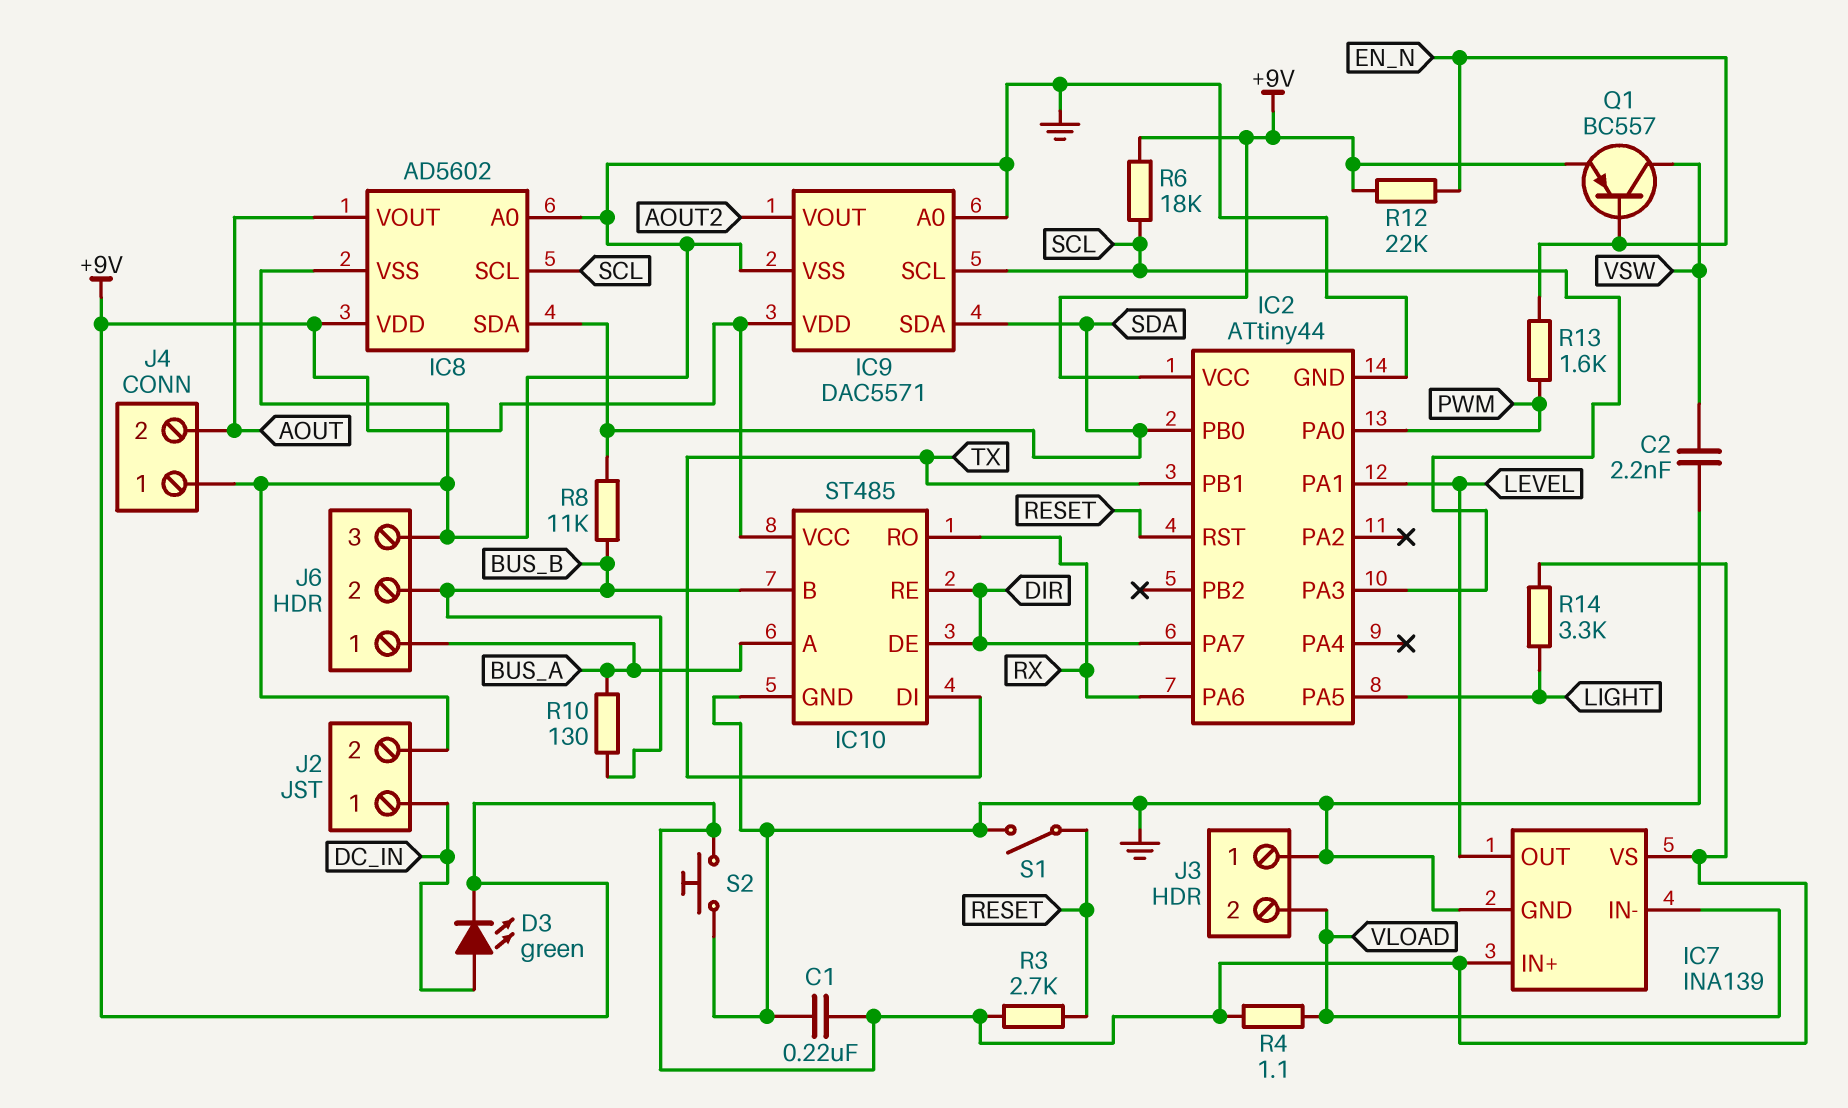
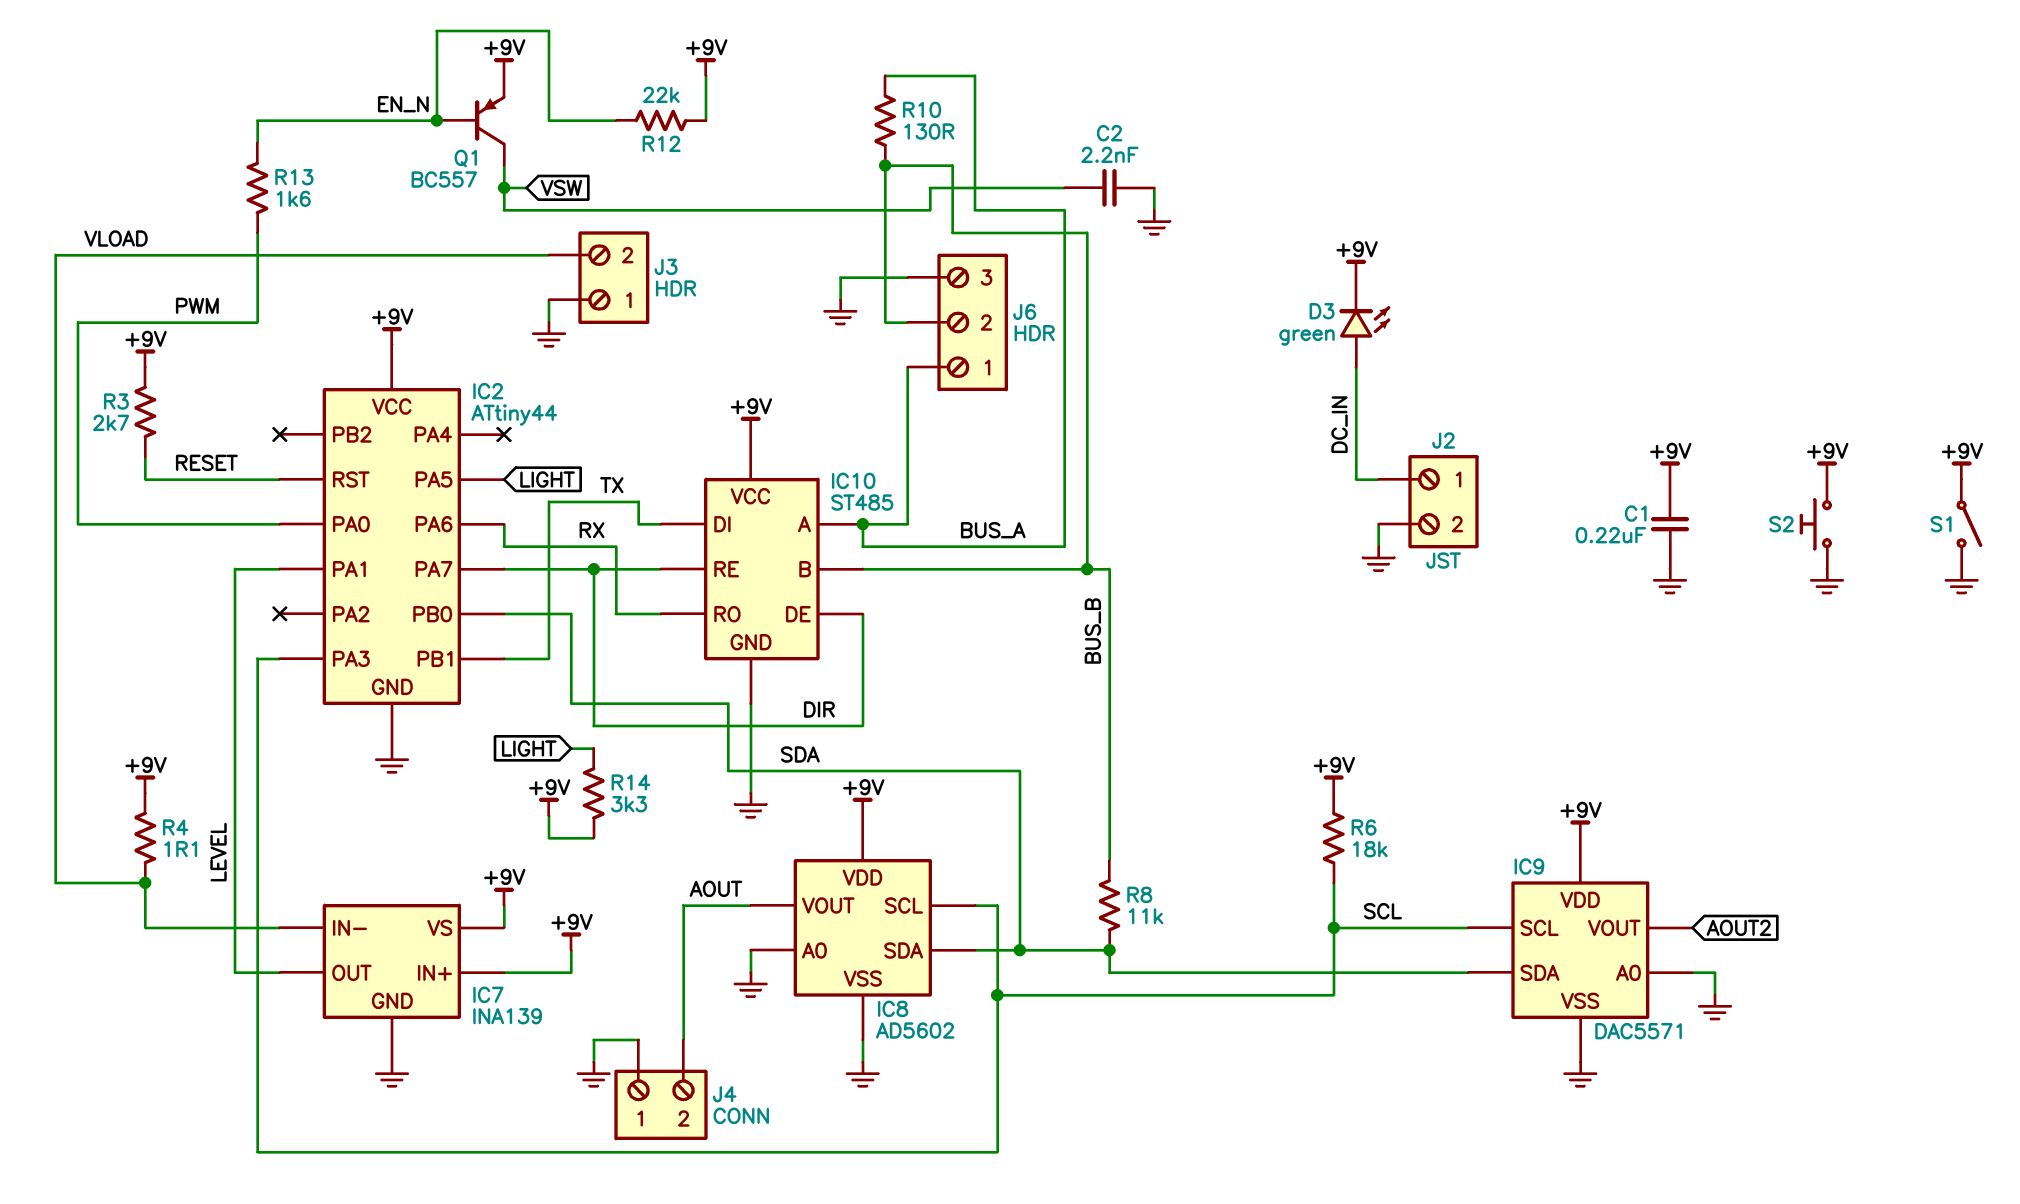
S1: switch (GND, RESET) -> switch (+9V, GND)

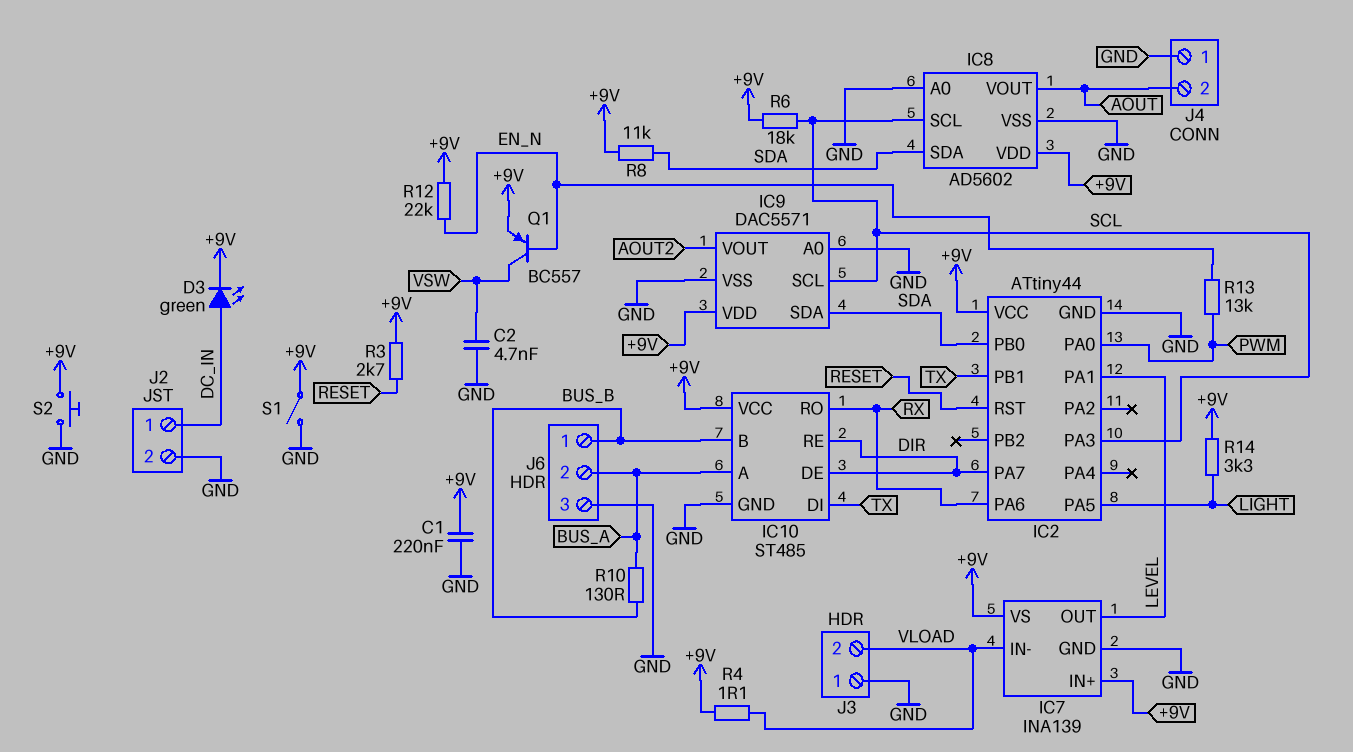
C2: 2.2nF (GND, VSW) -> 4.7nF (GND, VSW)
J6 pin 1: BUS_A -> BUS_B
J6 pin 2: BUS_B -> BUS_A
R8: 11k (BUS_B, SDA) -> 11k (+9V, SDA)
R13: 1.6k (EN_N, PWM) -> 13k (EN_N, PWM)

